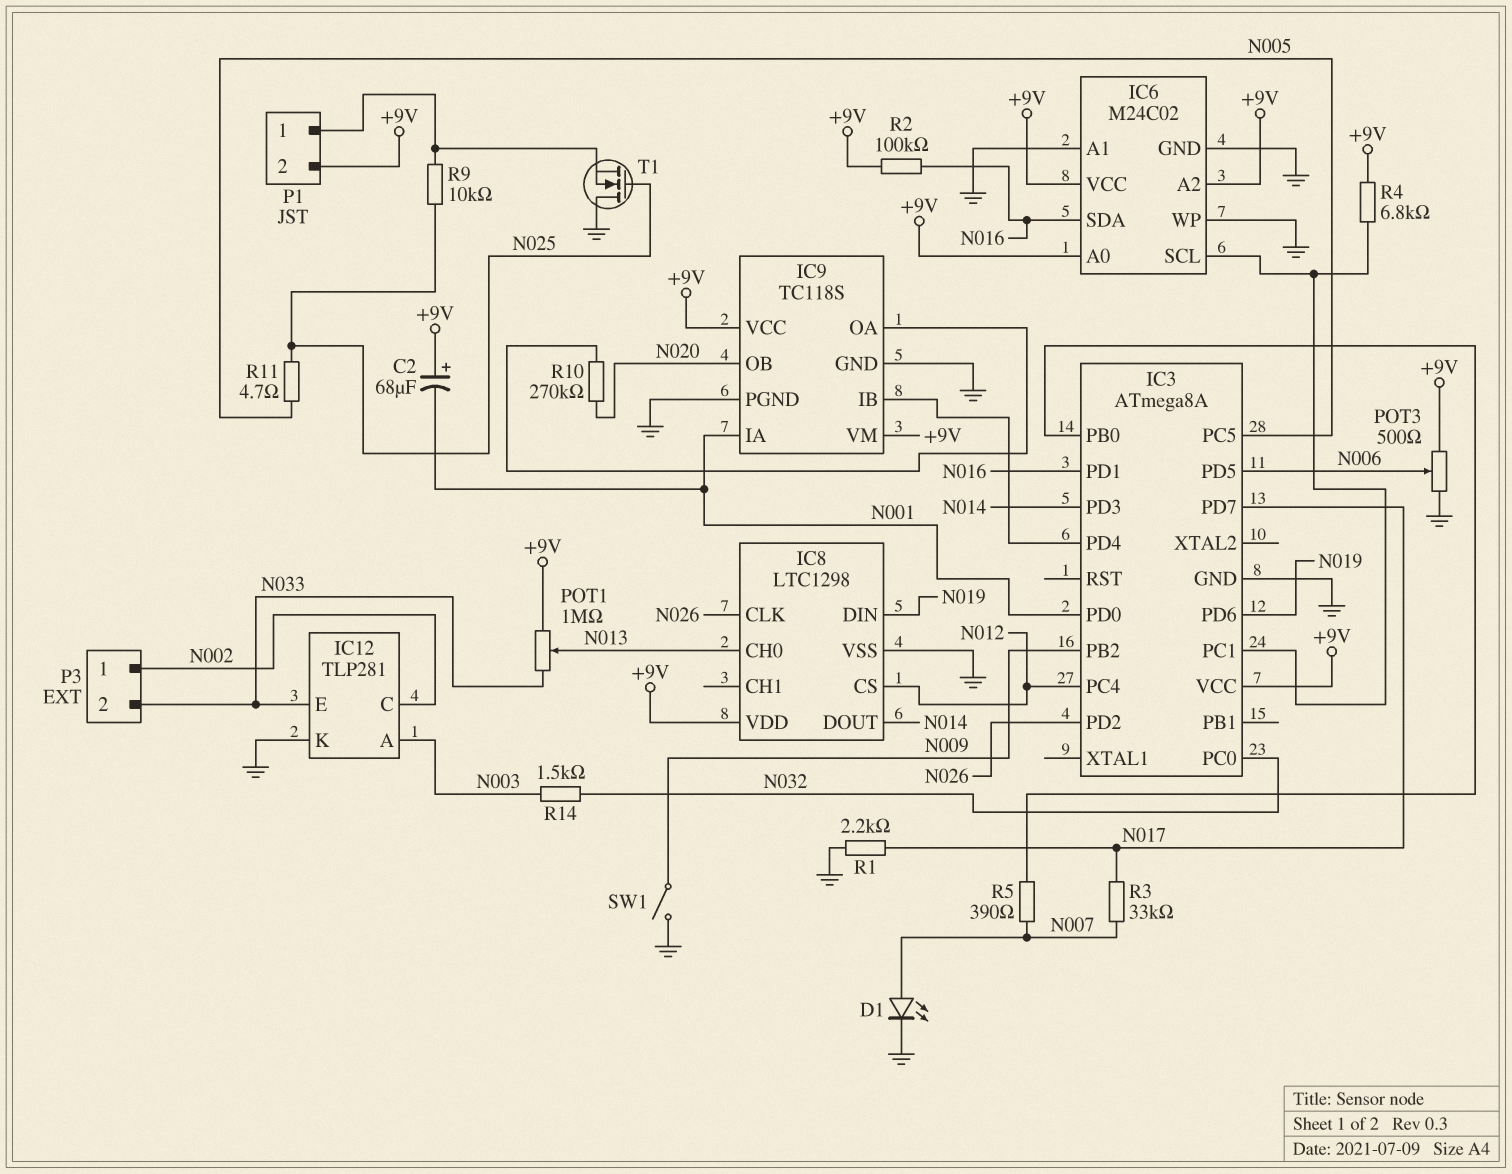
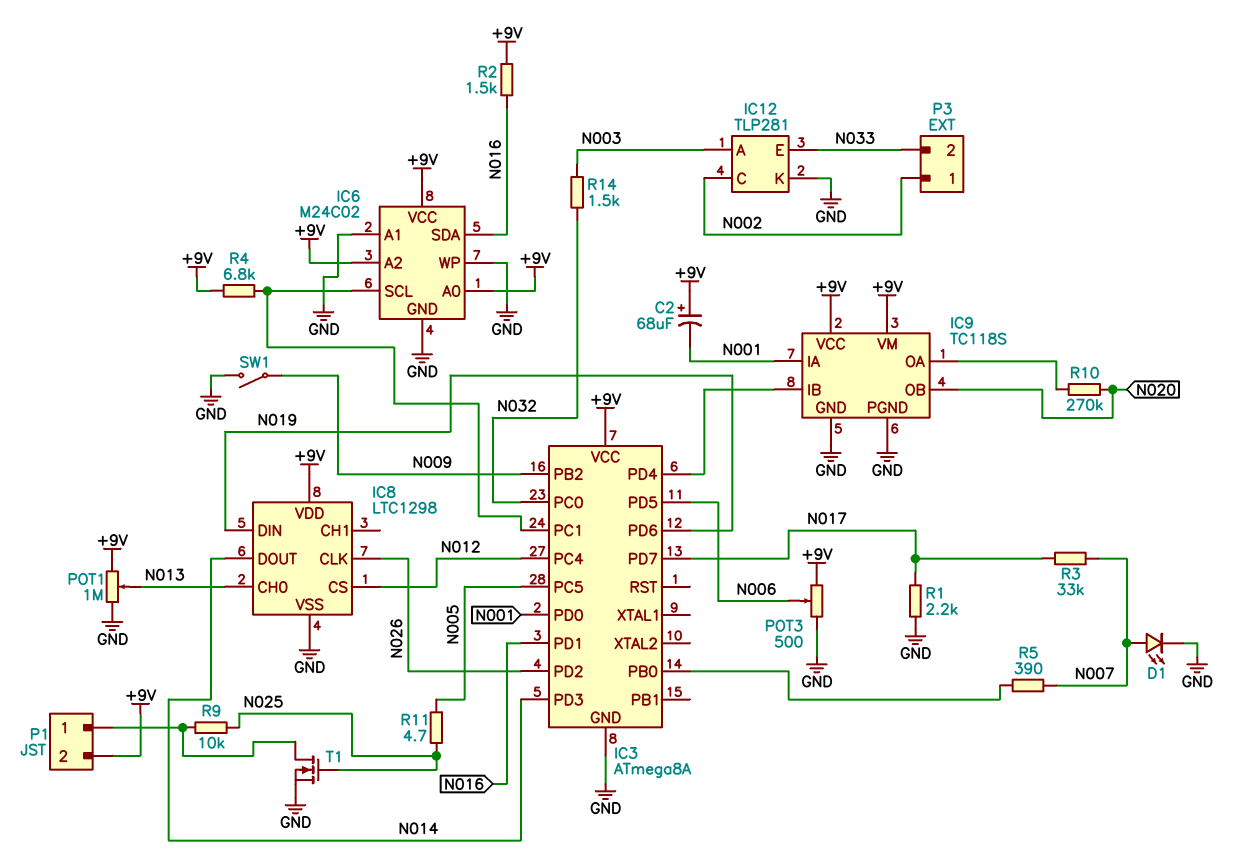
POT1: 1M (+9V, N033, wiper N013) -> 1M (+9V, GND, wiper N013)
R2: 100k (+9V, N016) -> 1.5k (+9V, N016)
T1: NMOS (G N025, D GND, S P1/1) -> NMOS (G N025, D P1/1, S GND)

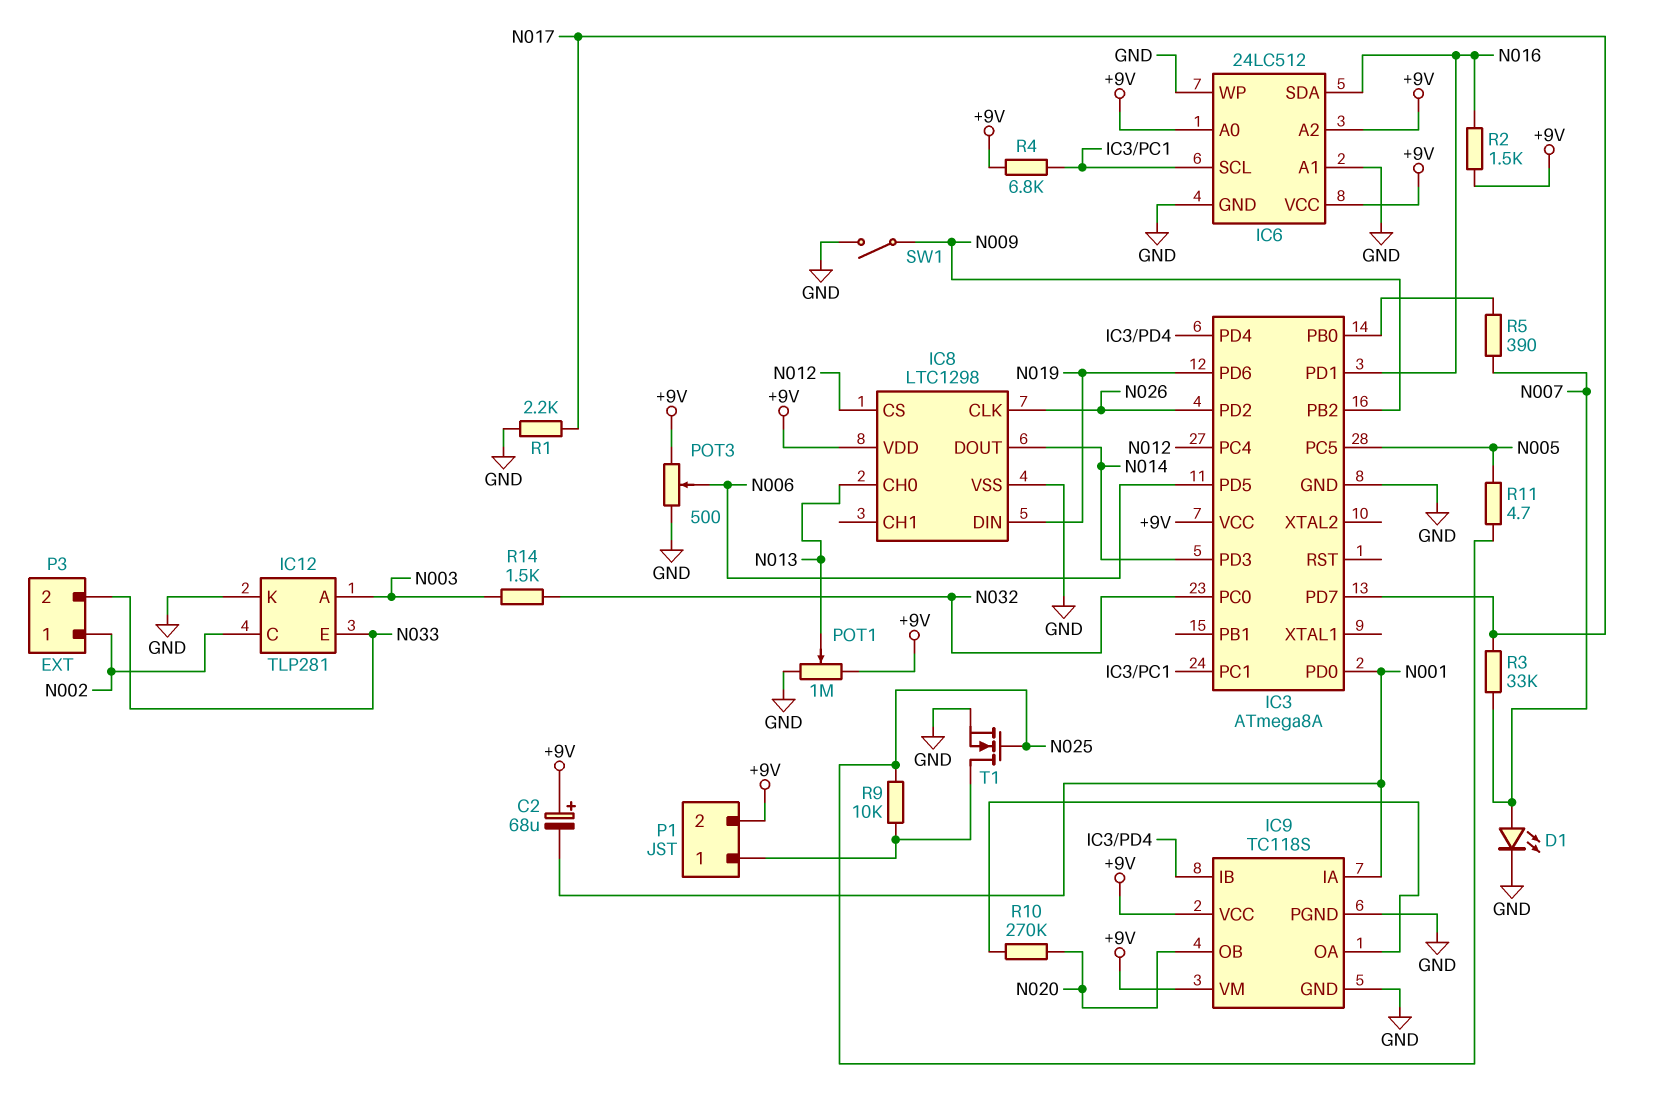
IC6: M24C02 -> 24LC512

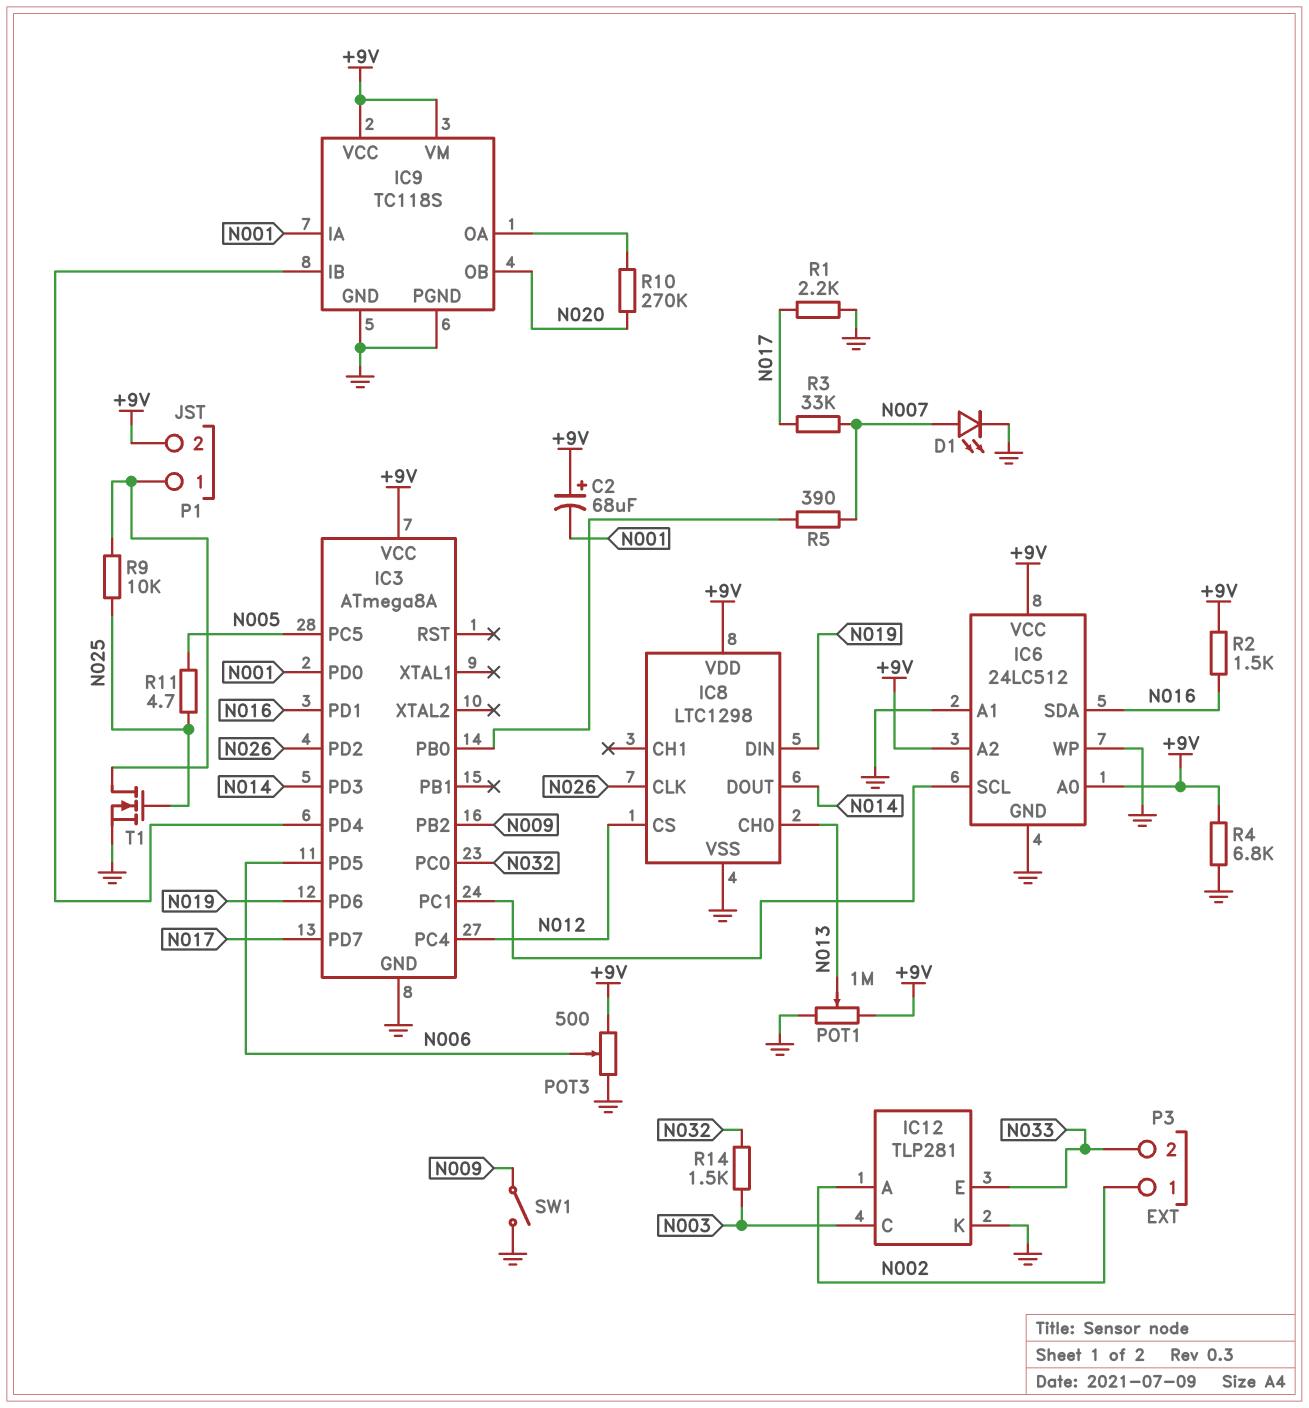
IC12 pin A: N003 -> N002
IC12 pin C: N002 -> N003
R4: 6.8k (+9V, IC3/PC1) -> 6.8k (+9V, GND)

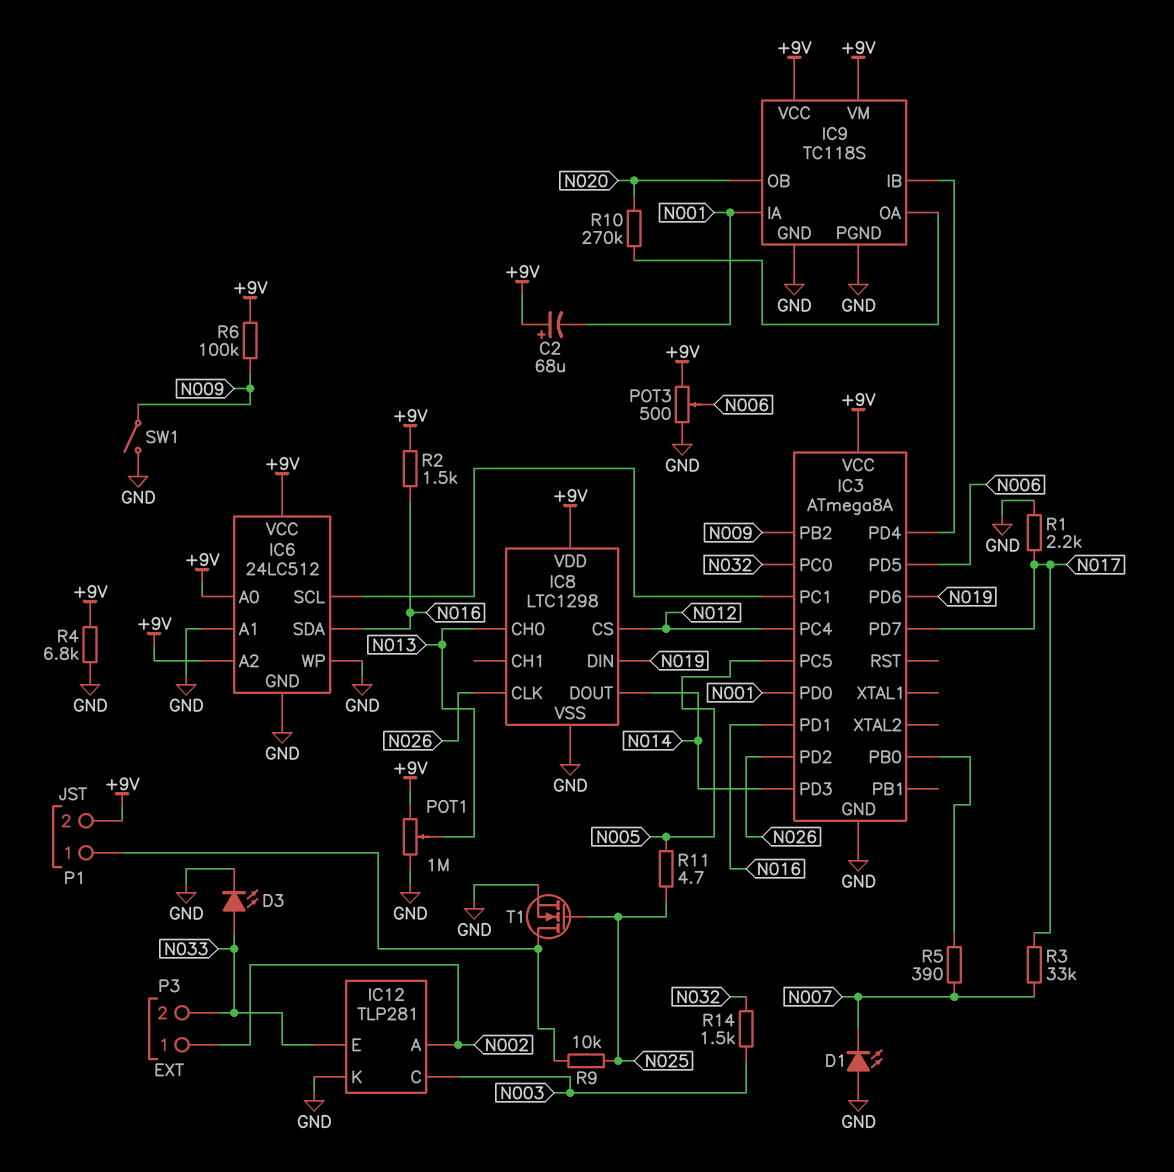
D1: LED (A N007, K GND) -> LED (A GND, K N007)
D3: none -> LED (A N033, K GND)
R6: none -> 100k (+9V, N009)

